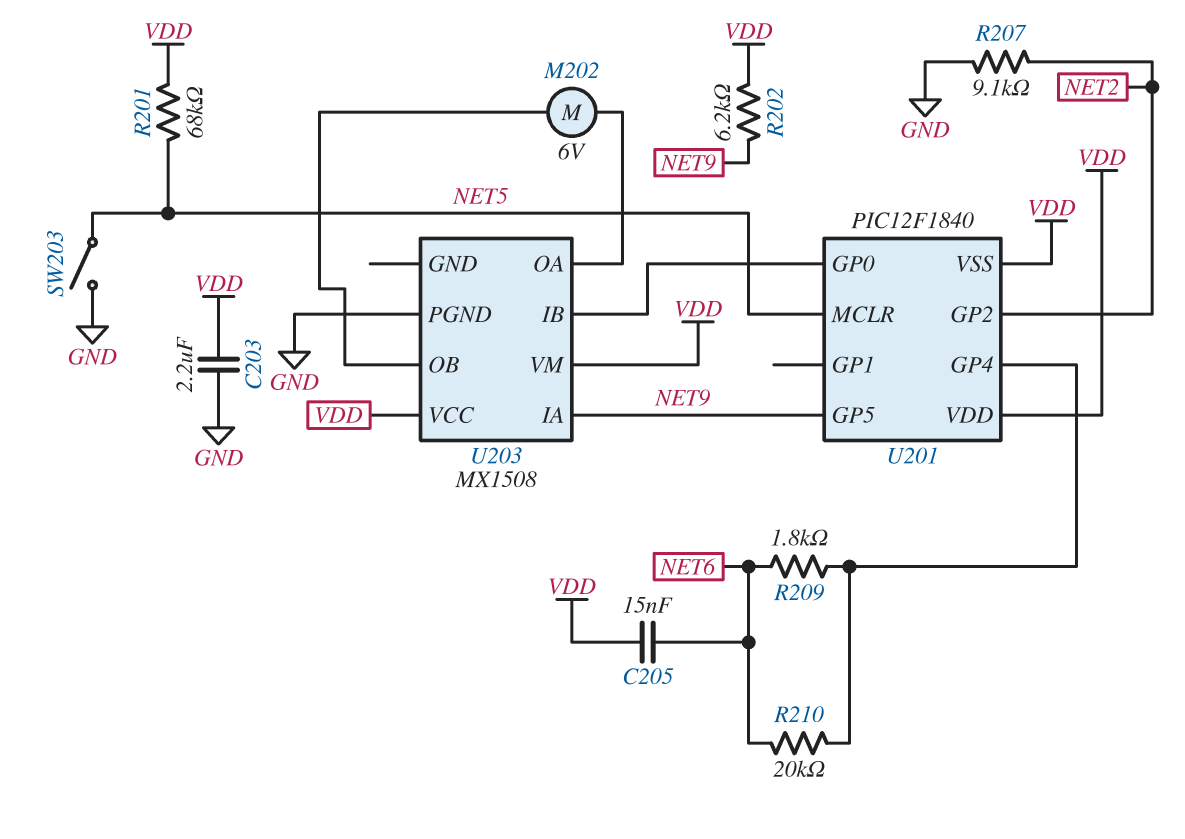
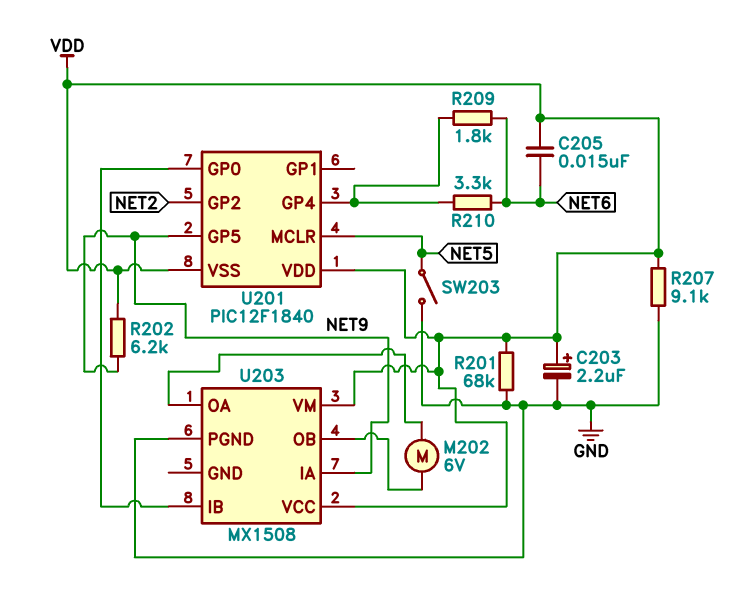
C203: 2.2uF (GND, VDD) -> 2.2uF (plus VDD, minus GND)
R201: 68k (NET5, VDD) -> 68k (GND, VDD)
R207: 9.1k (GND, NET2) -> 9.1k (GND, VDD)
R210: 20k (NET6, U201/GP4) -> 3.3k (NET6, U201/GP4)

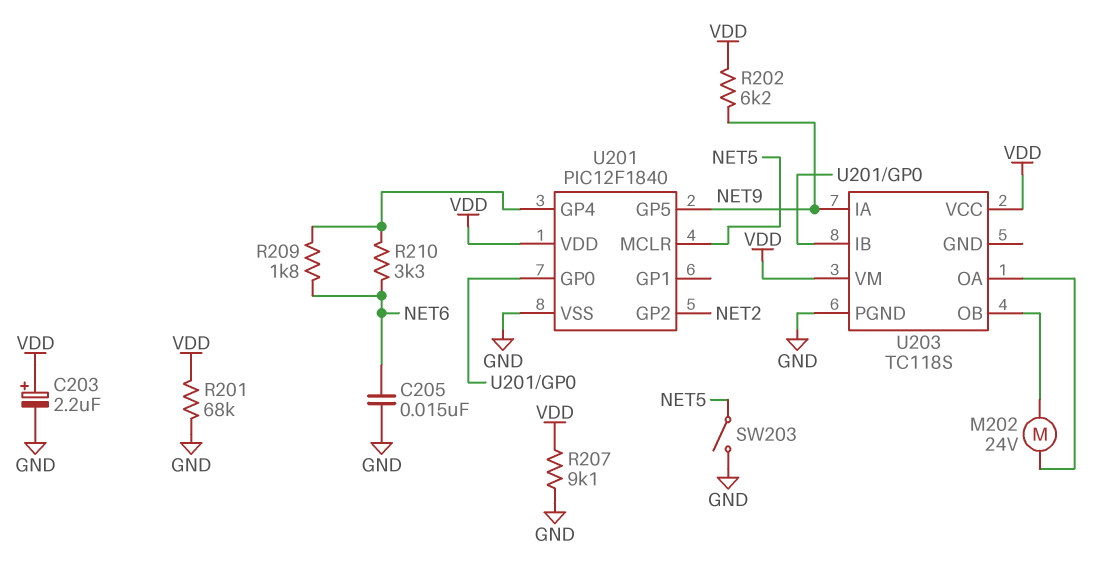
C205: 15nF (NET6, VDD) -> 15nF (GND, NET6)
M202: motor 6V (U203/OA, U203/OB) -> motor 24V (U203/OA, U203/OB)
U201 pin VSS: VDD -> GND
U203: MX1508 -> TC118S

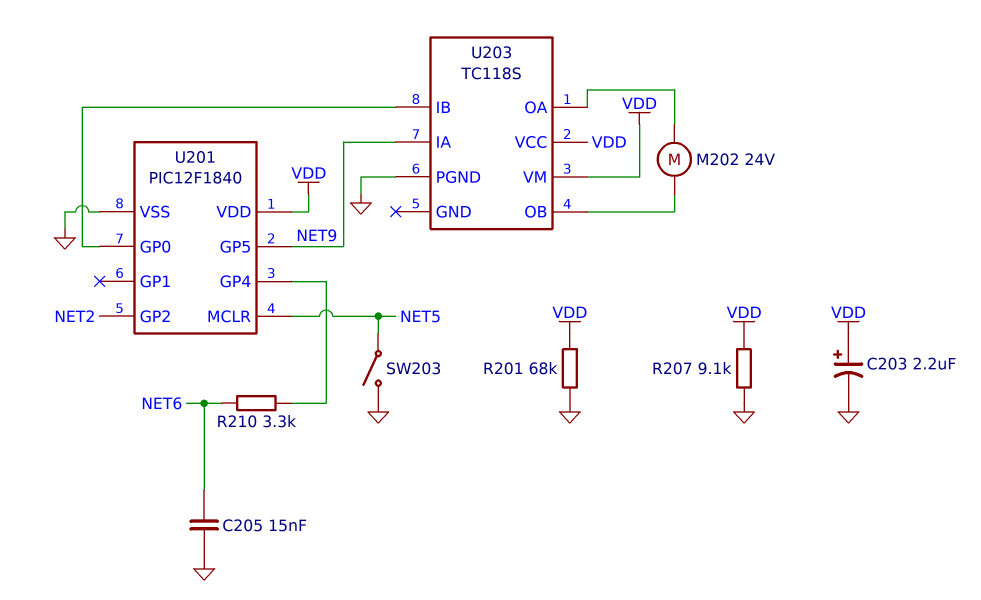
R202: 6.2k (NET9, VDD) -> none
R209: 1.8k (NET6, U201/GP4) -> none

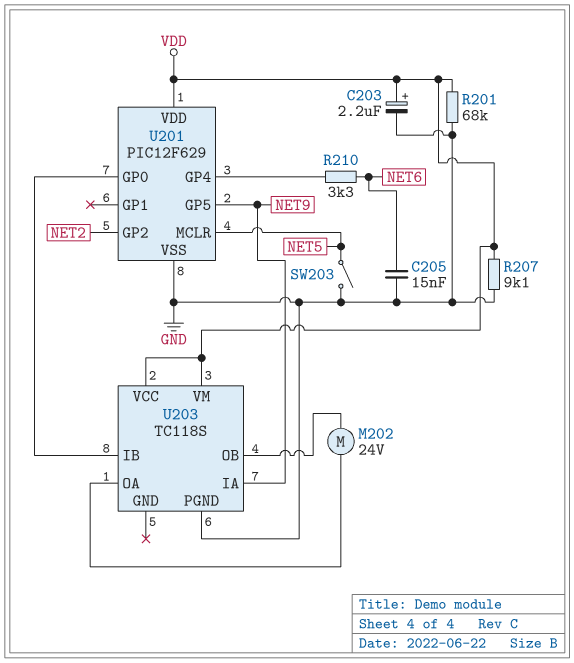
U201: PIC12F1840 -> PIC12F629

